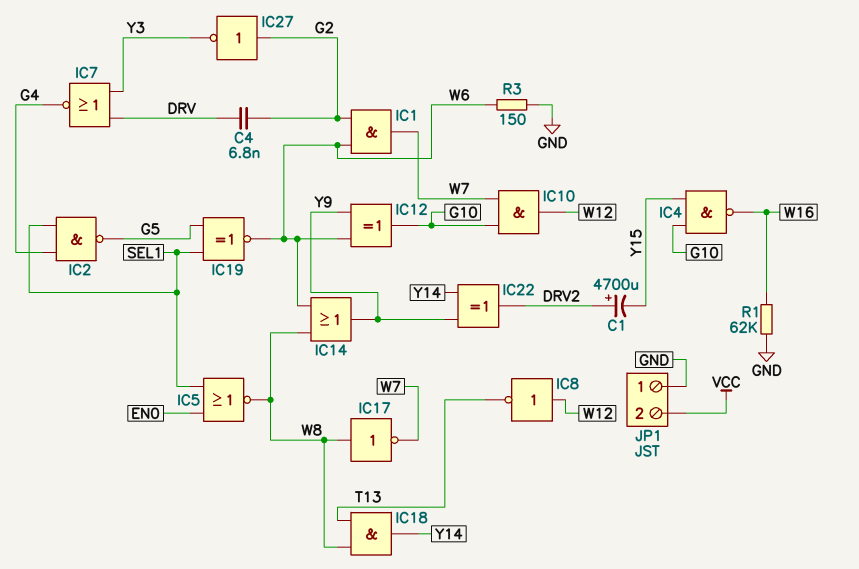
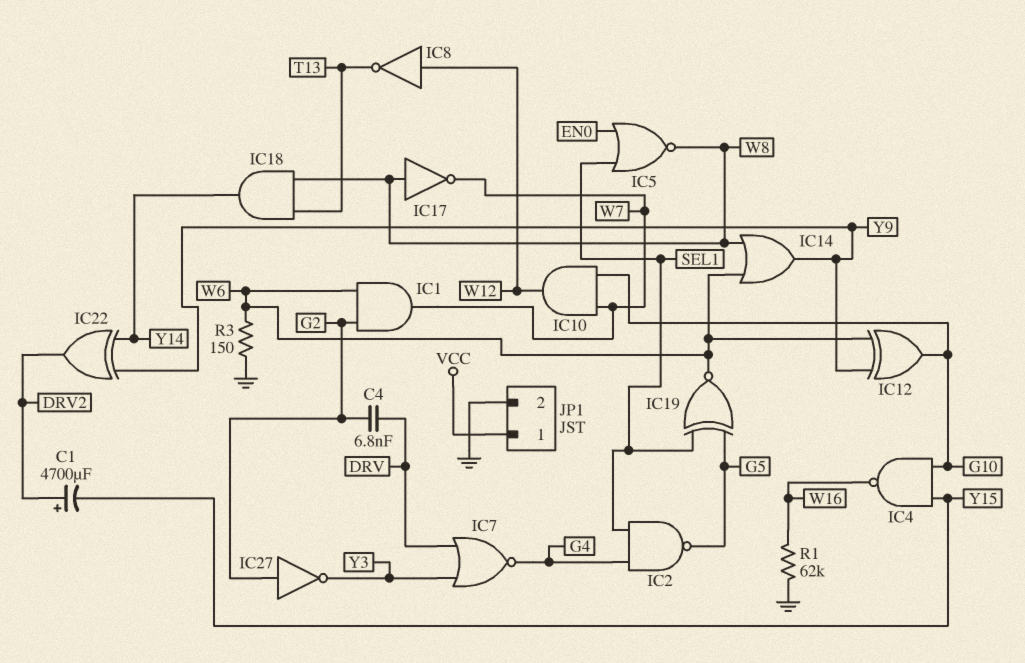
JP1 pin 1: GND -> VCC
JP1 pin 2: VCC -> GND

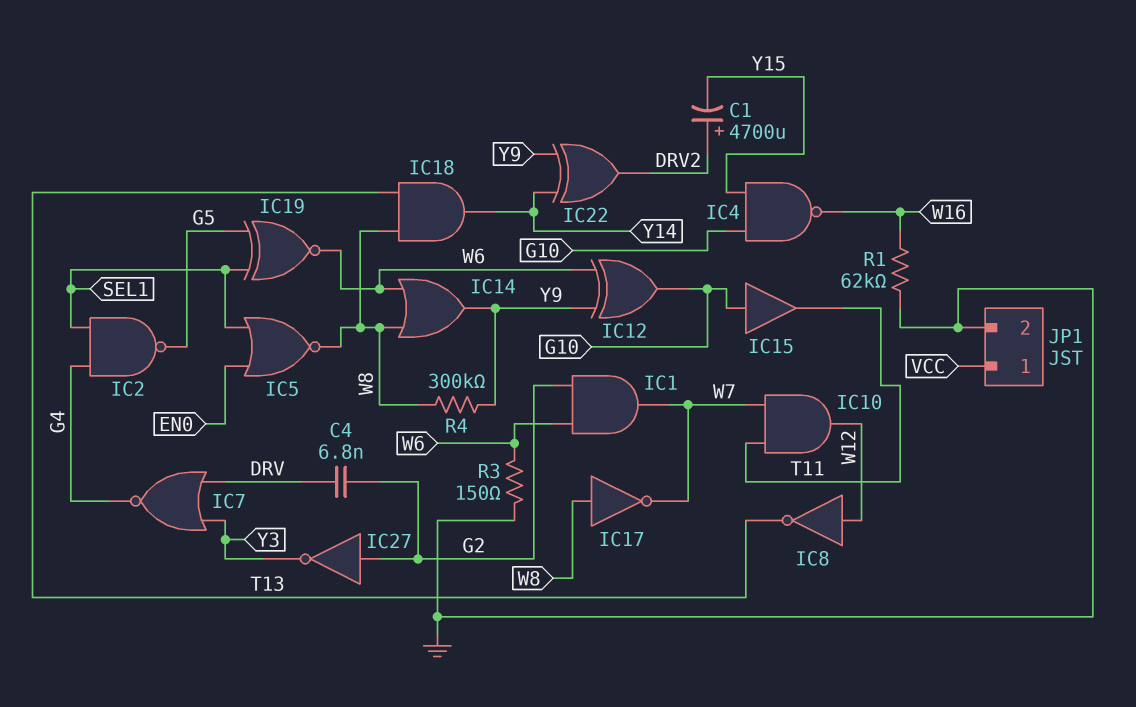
IC10: AND (in G10, in W7, out W12) -> AND (in T11, in W7, out W12)
IC15: none -> buffer (in G10, out T11)
R4: none -> 300k (W8, Y9)

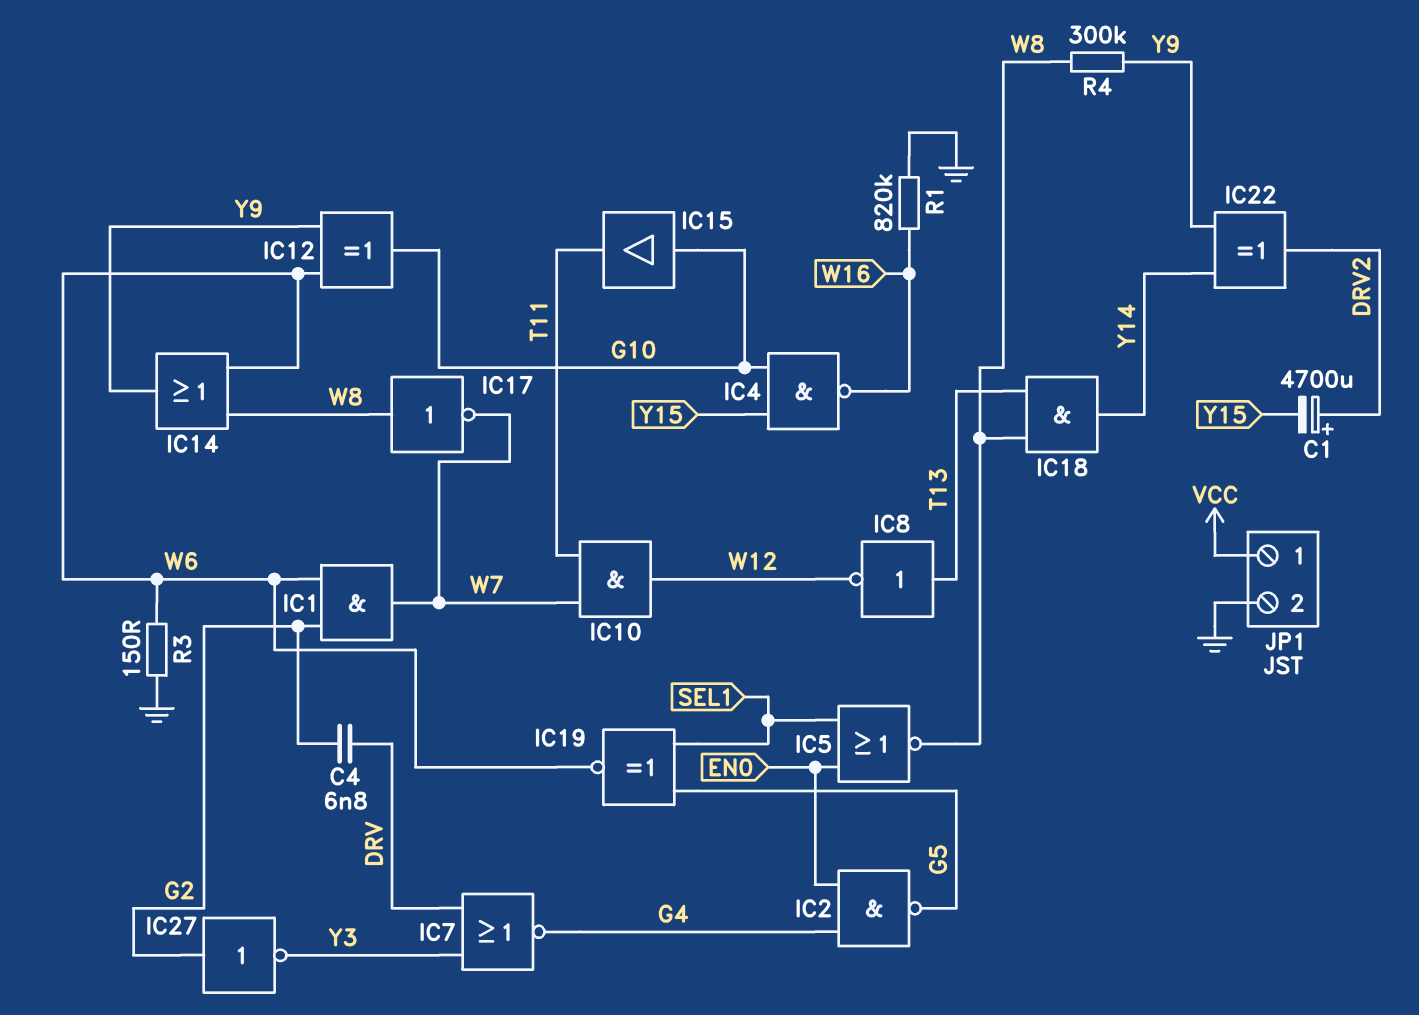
IC2: NAND (in G4, in SEL1, out G5) -> NAND (in EN0, in G4, out G5)
IC8: NOT (in W12, out T13) -> NOT (in T13, out W12)
R1: 62k (GND, W16) -> 820k (GND, W16)

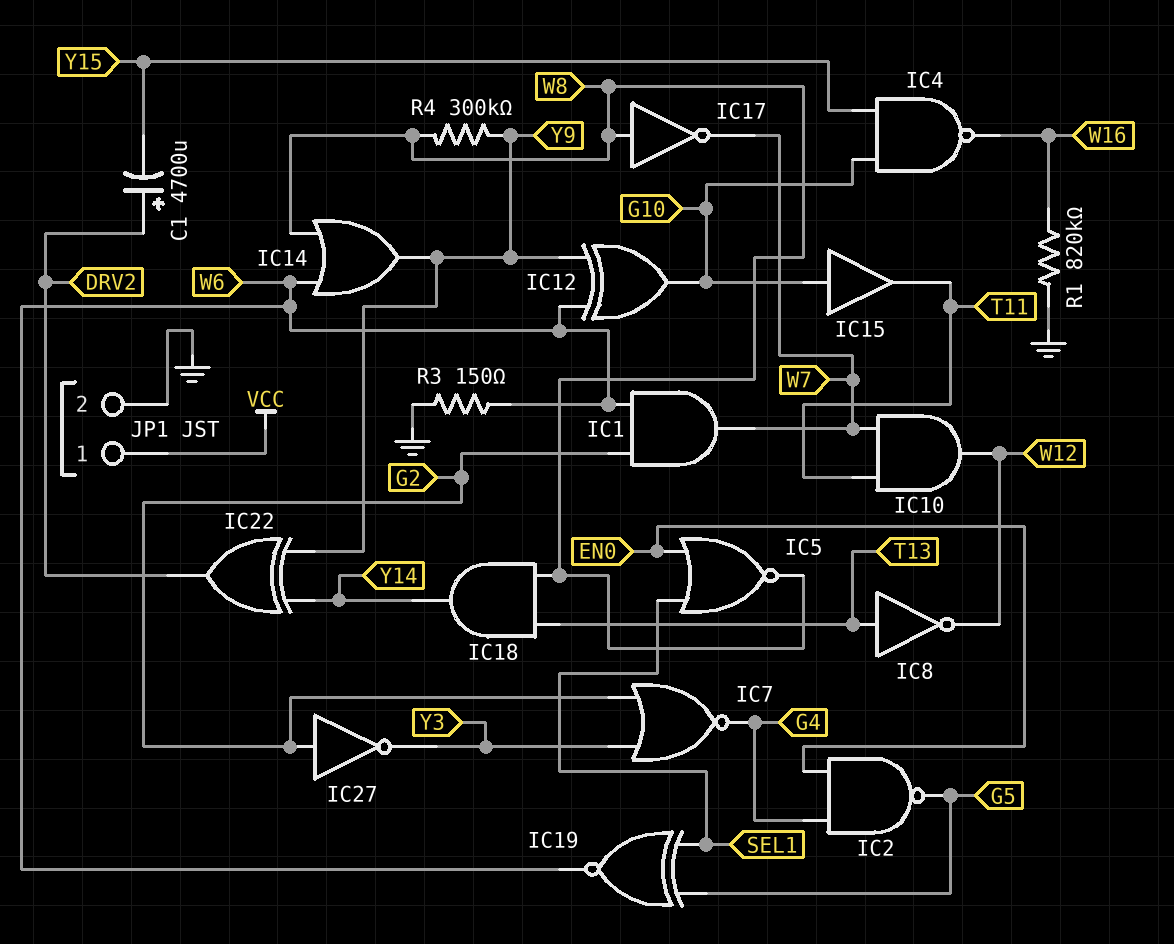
C4: 6.8nF (DRV, G2) -> none
IC7: NOR (in DRV, in Y3, out G4) -> NOR (in G2, in Y3, out G4)

